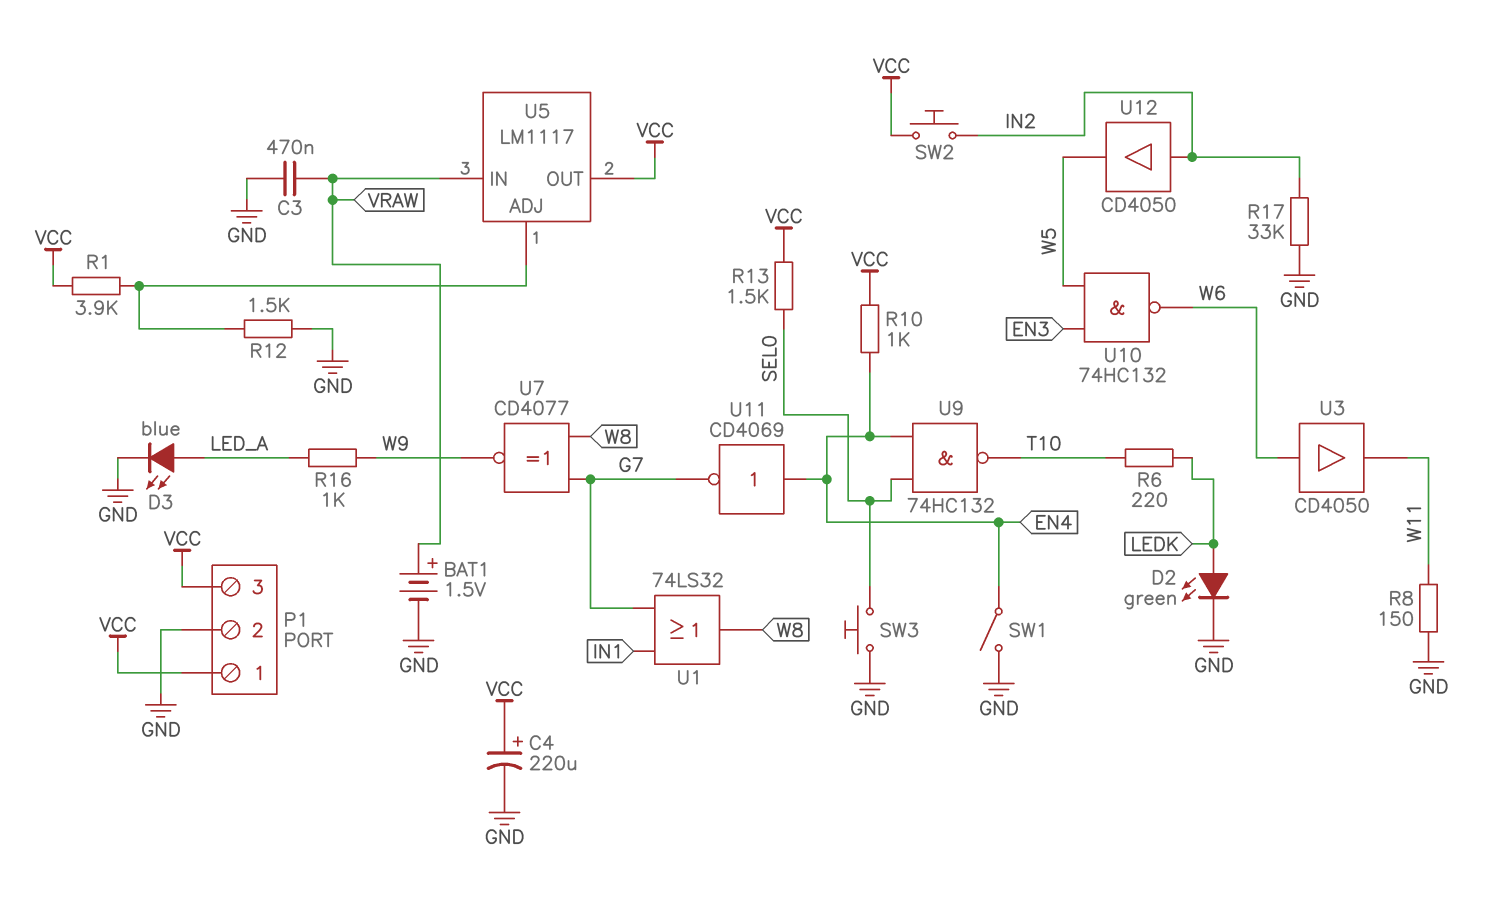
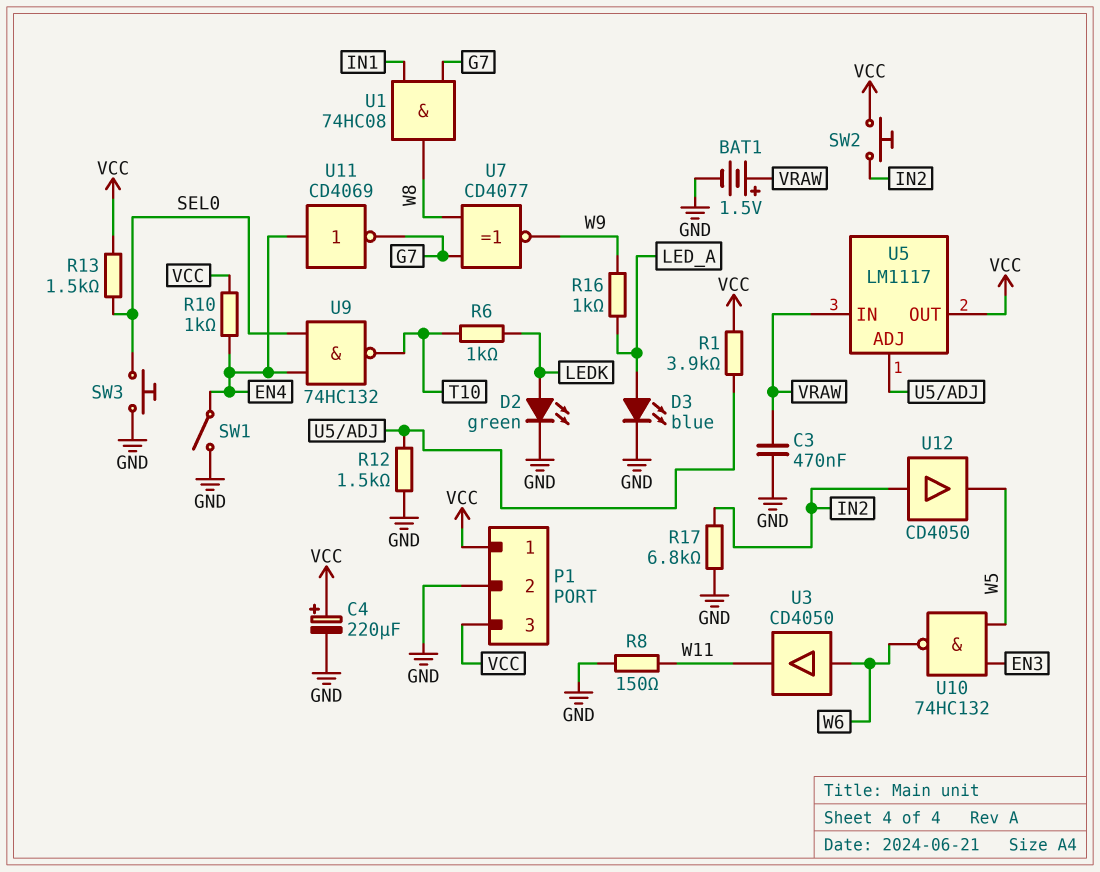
R6: 220 (LEDK, T10) -> 1k (LEDK, T10)
R17: 33k (GND, IN2) -> 6.8k (GND, IN2)
U1: OR 74LS32 (in G7, in IN1, out W8) -> AND 74HC08 (in G7, in IN1, out W8)

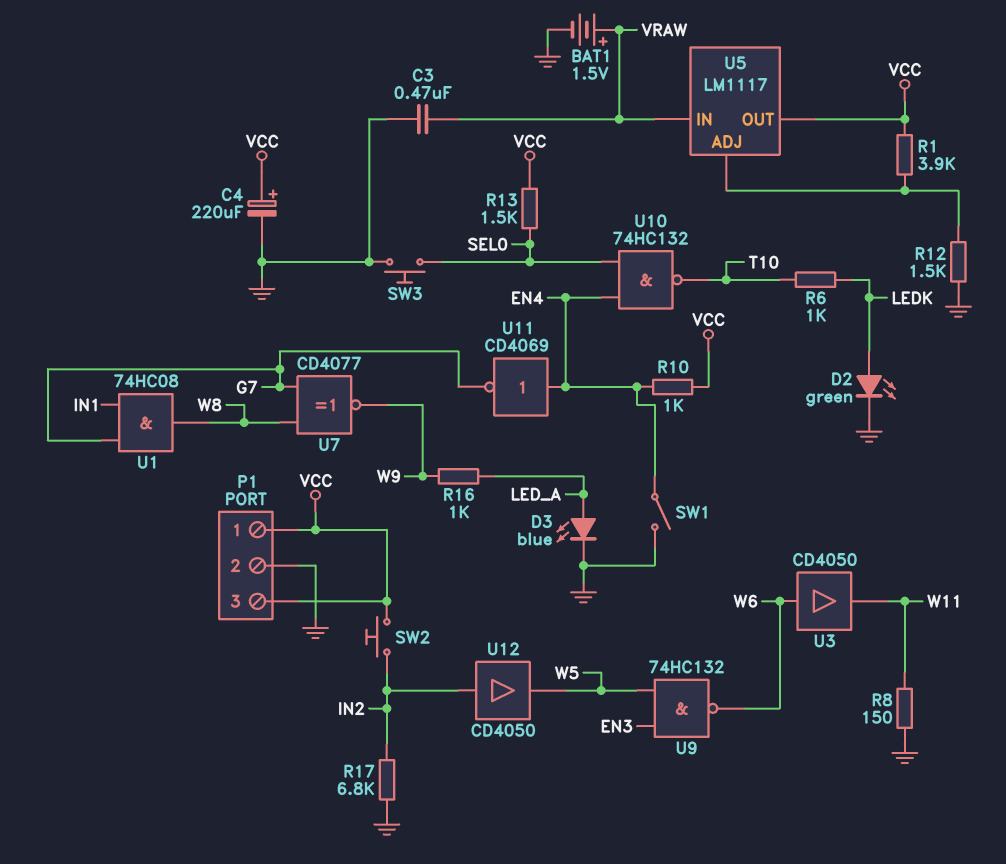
U9: NAND 74HC132 (in EN4, in SEL0, out T10) -> NAND 74HC132 (in EN3, in W5, out W6)
U10: NAND 74HC132 (in EN3, in W5, out W6) -> NAND 74HC132 (in EN4, in SEL0, out T10)

